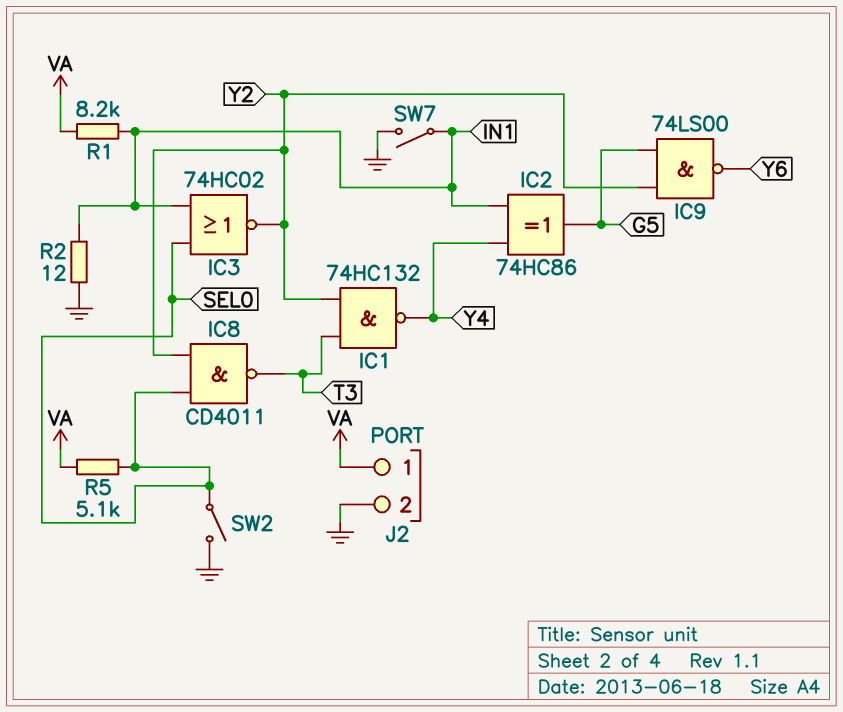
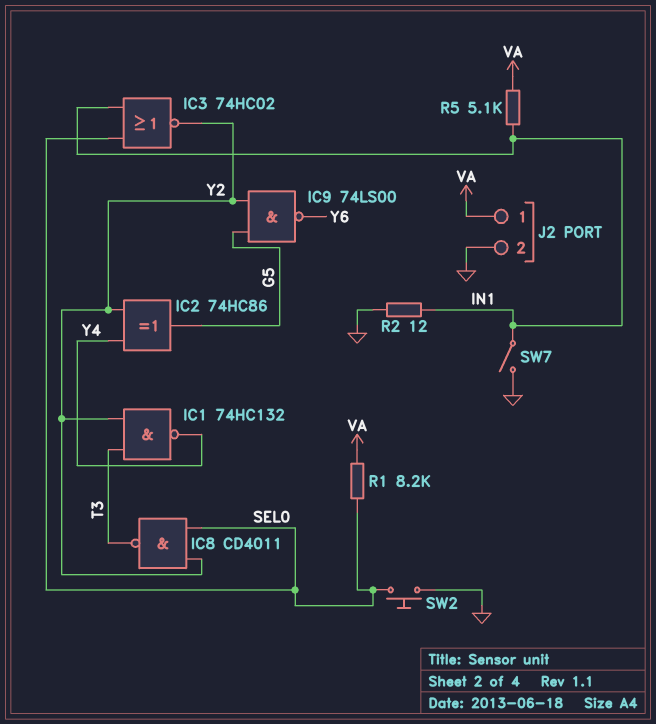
IC2: XOR 74HC86 (in IN1, in Y4, out G5) -> XOR 74HC86 (in Y2, in Y4, out G5)
R1: 8.2k (IN1, VA) -> 8.2k (SEL0, VA)
R5: 5.1k (SEL0, VA) -> 5.1k (IN1, VA)
SW2: switch (GND, SEL0) -> button (GND, SEL0)

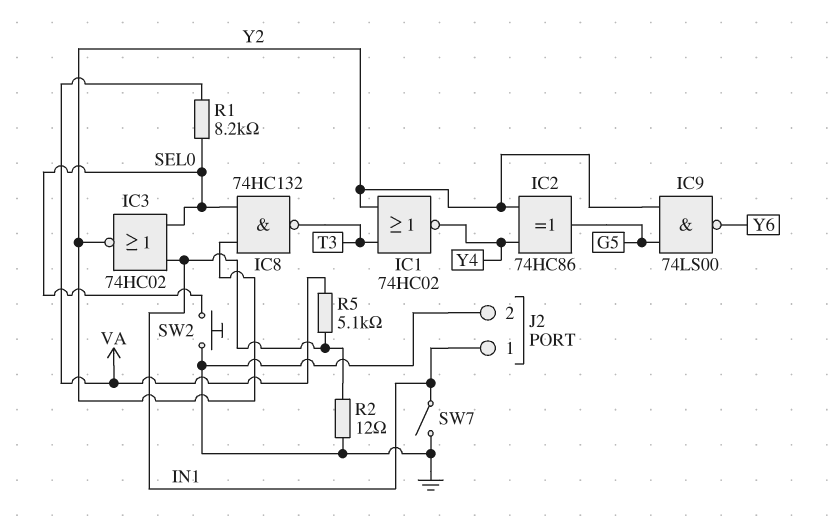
IC1: NAND 74HC132 (in T3, in Y2, out Y4) -> NOR 74HC02 (in T3, in Y2, out Y4)
IC8: NAND CD4011 (in SEL0, in Y2, out T3) -> NAND 74HC132 (in SEL0, in Y2, out T3)
J2 pin 1: VA -> IN1

